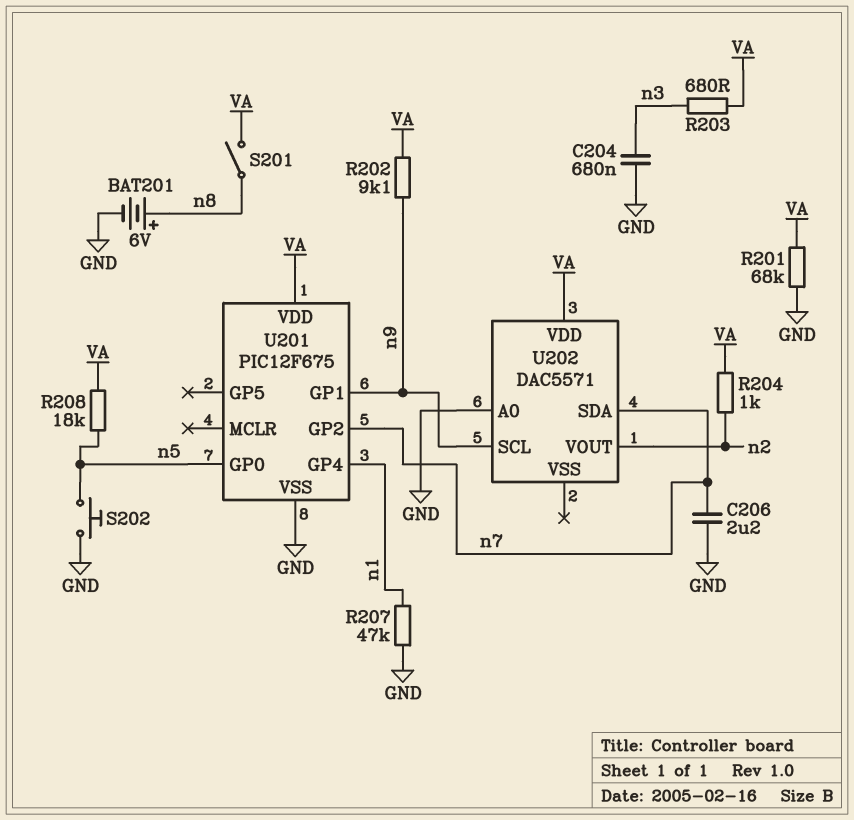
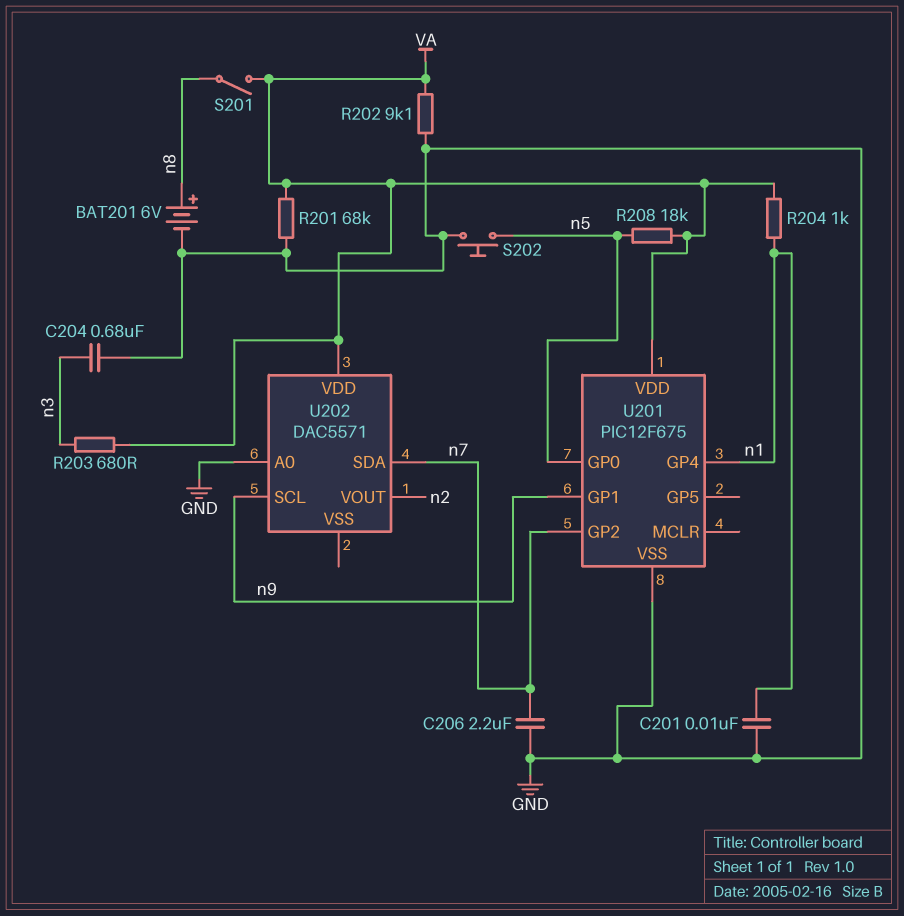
C201: none -> 10nF (GND, n1)
R202: 9.1k (VA, n9) -> 9.1k (GND, VA)
R204: 1k (VA, n2) -> 1k (VA, n1)
R207: 47k (GND, n1) -> none

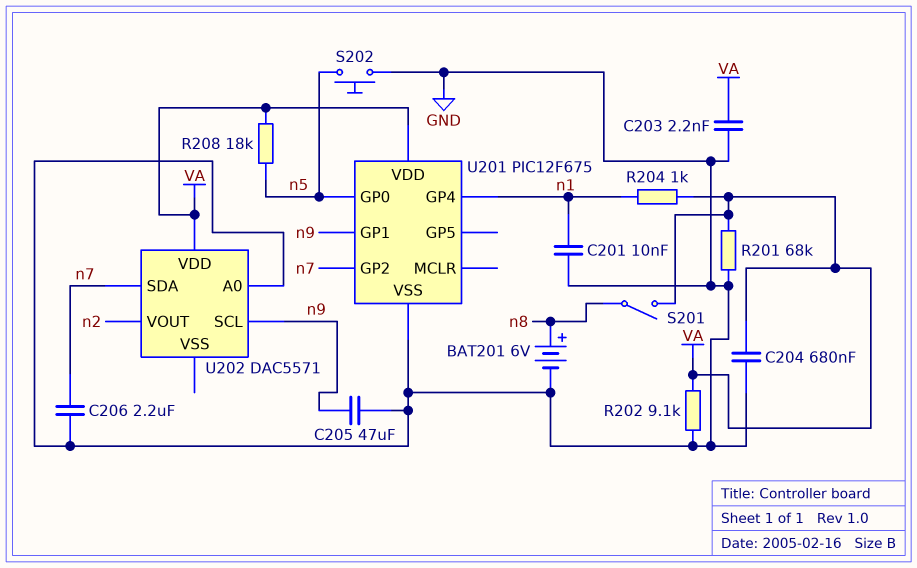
C203: none -> 2.2nF (GND, VA)
C204: 680nF (GND, n3) -> 680nF (GND, VA)
C205: none -> 47uF (GND, n9)
R203: 680 (VA, n3) -> none

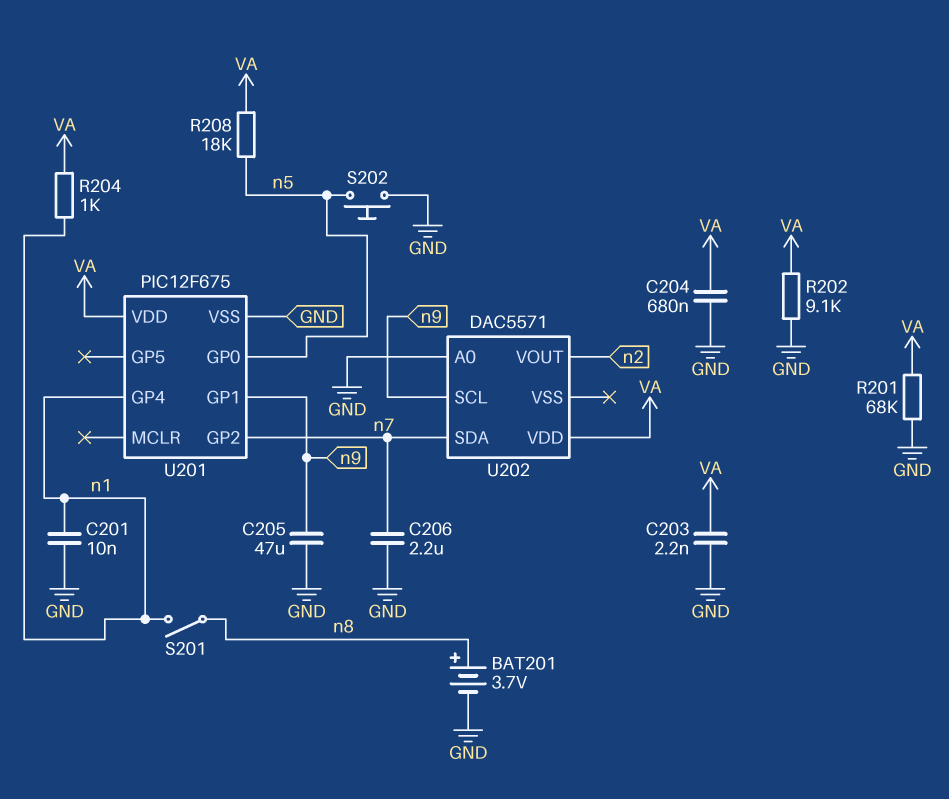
BAT201: 6V (plus n8, minus GND) -> 3.7V (plus n8, minus GND)
S201: switch (VA, n8) -> switch (n1, n8)

